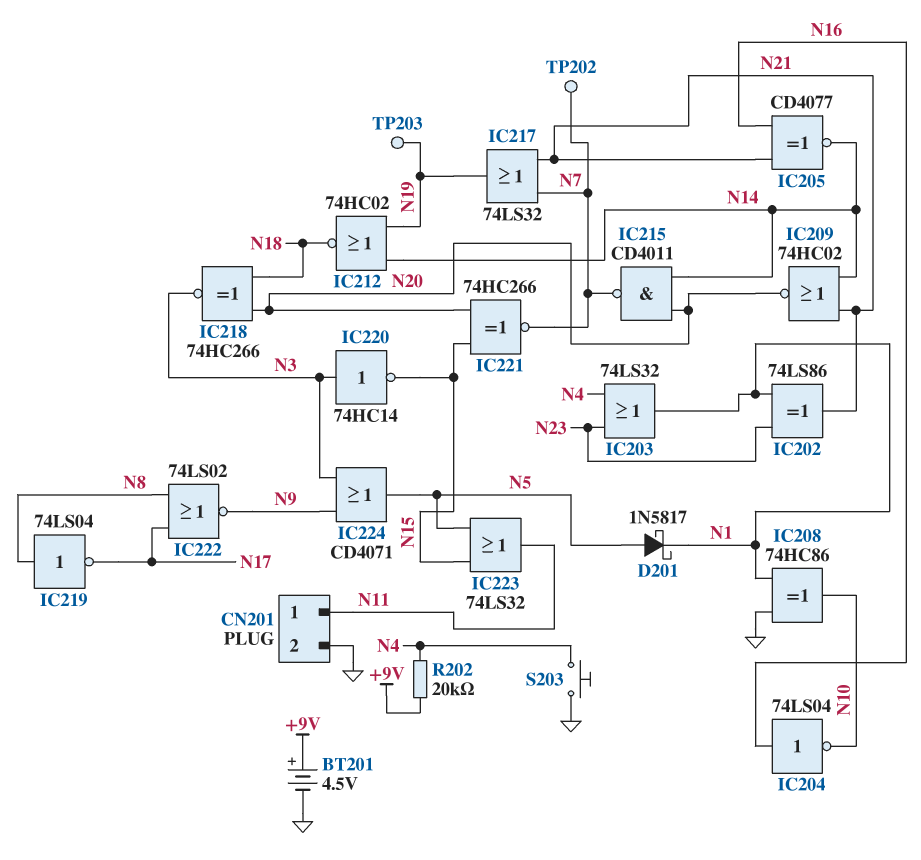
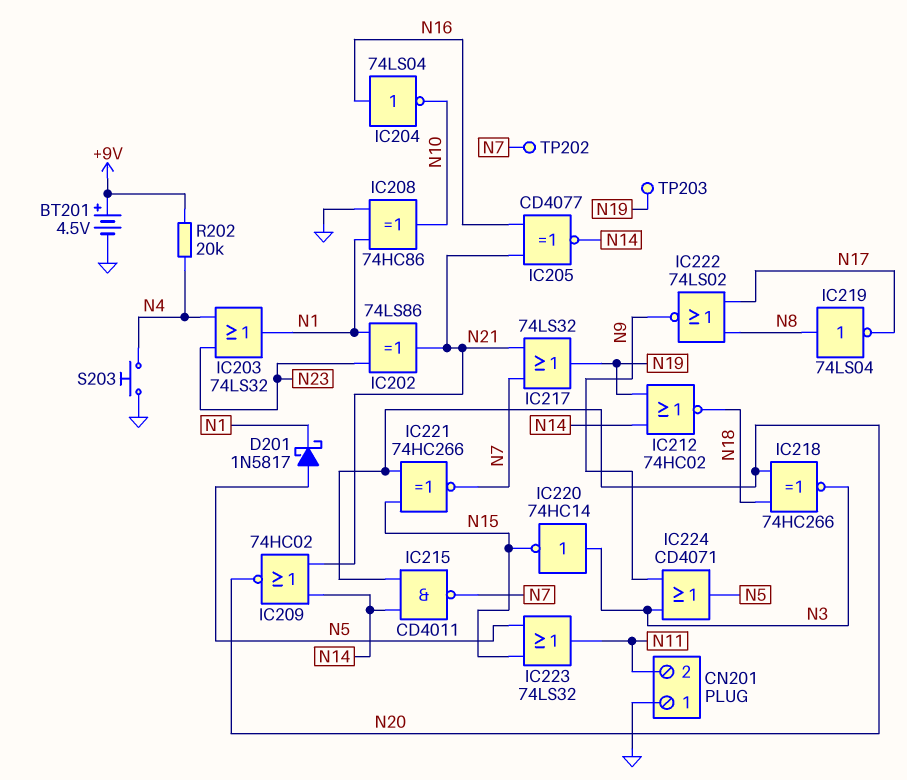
CN201 pin 1: N11 -> GND
CN201 pin 2: GND -> N11

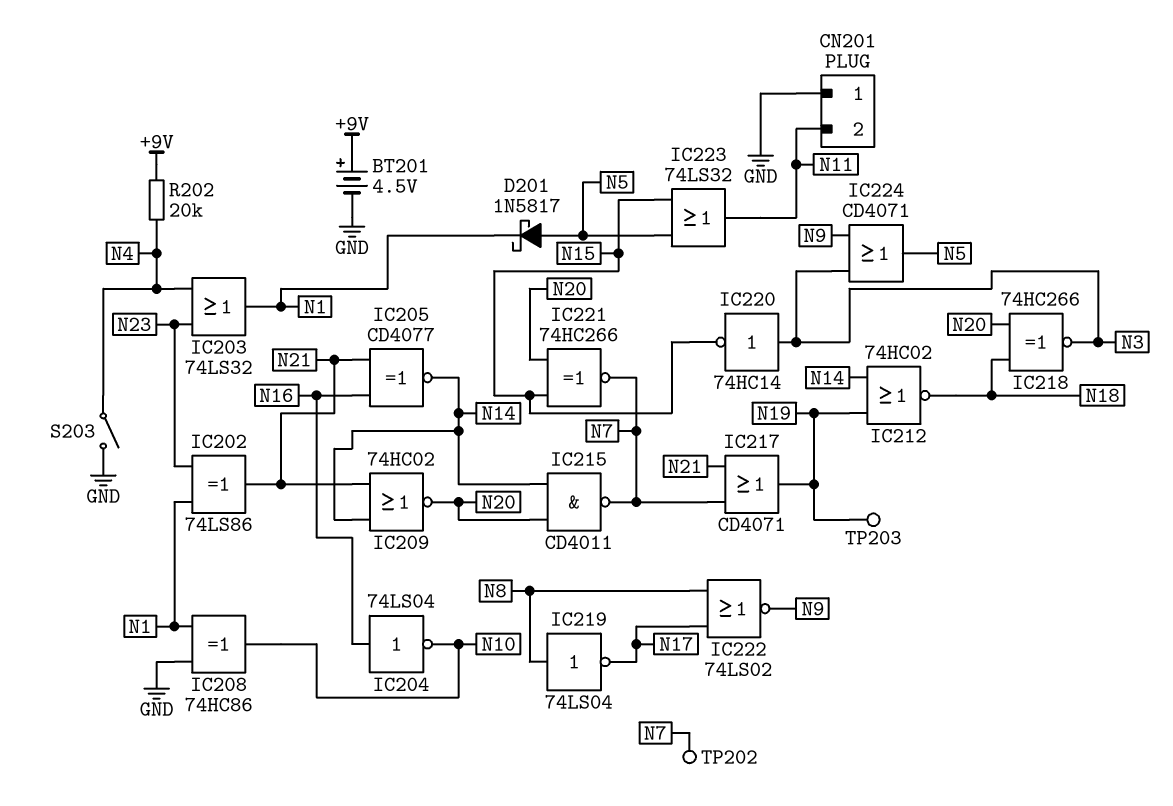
IC217: OR 74LS32 (in N7, in N21, out N19) -> OR CD4071 (in N7, in N21, out N19)
S203: button (GND, N4) -> switch (GND, N4)

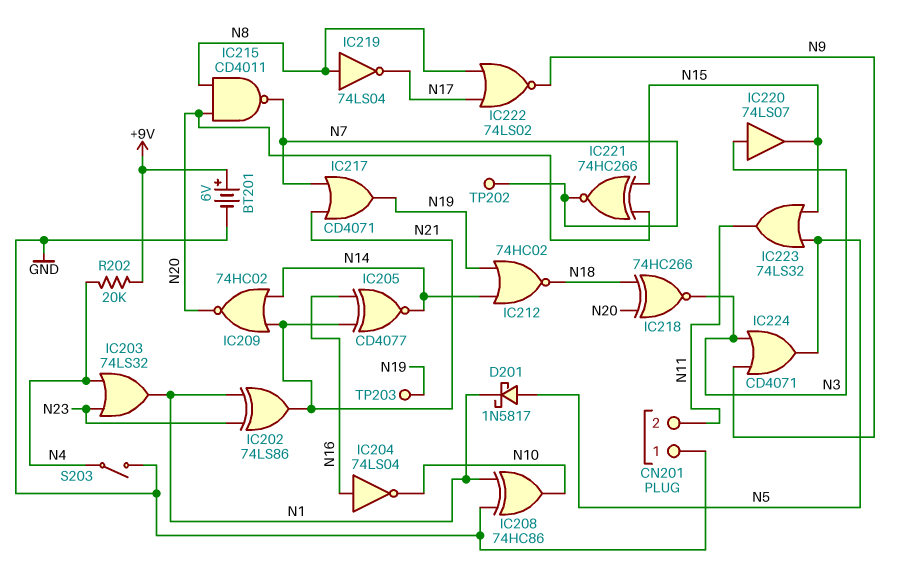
BT201: 4.5V (plus +9V, minus GND) -> 6V (plus +9V, minus GND)
IC215: NAND CD4011 (in N14, in N20, out N7) -> NAND CD4011 (in N8, in N20, out N7)
IC220: NOT 74HC14 (in N3, out N15) -> buffer 74LS07 (in N3, out N15)

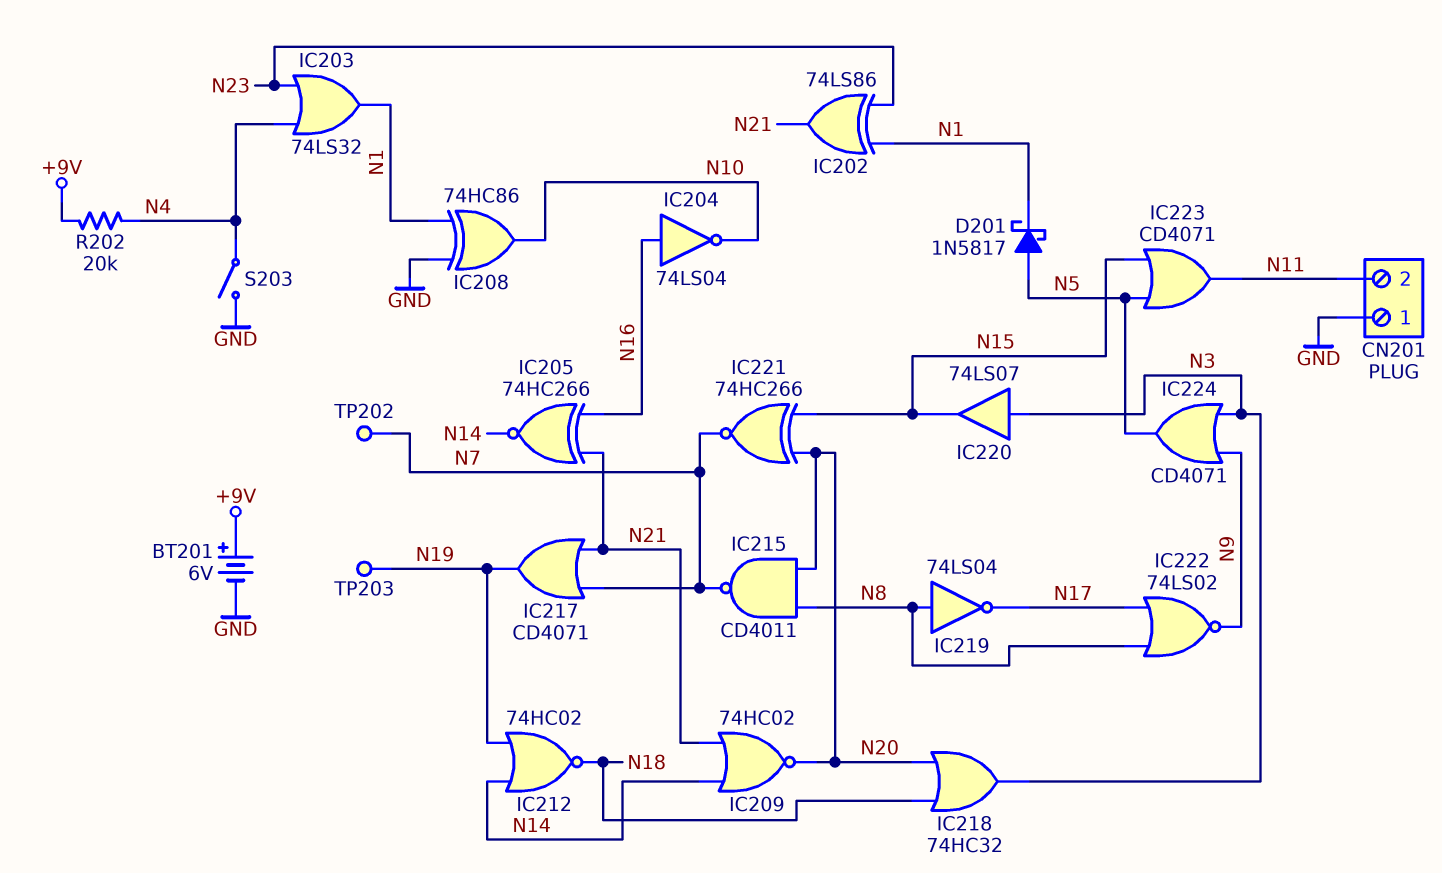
IC205: XNOR CD4077 (in N16, in N21, out N14) -> XNOR 74HC266 (in N16, in N21, out N14)
IC218: XNOR 74HC266 (in N18, in N20, out N3) -> OR 74HC32 (in N18, in N20, out N3)
IC223: OR 74LS32 (in N5, in N15, out N11) -> OR CD4071 (in N5, in N15, out N11)

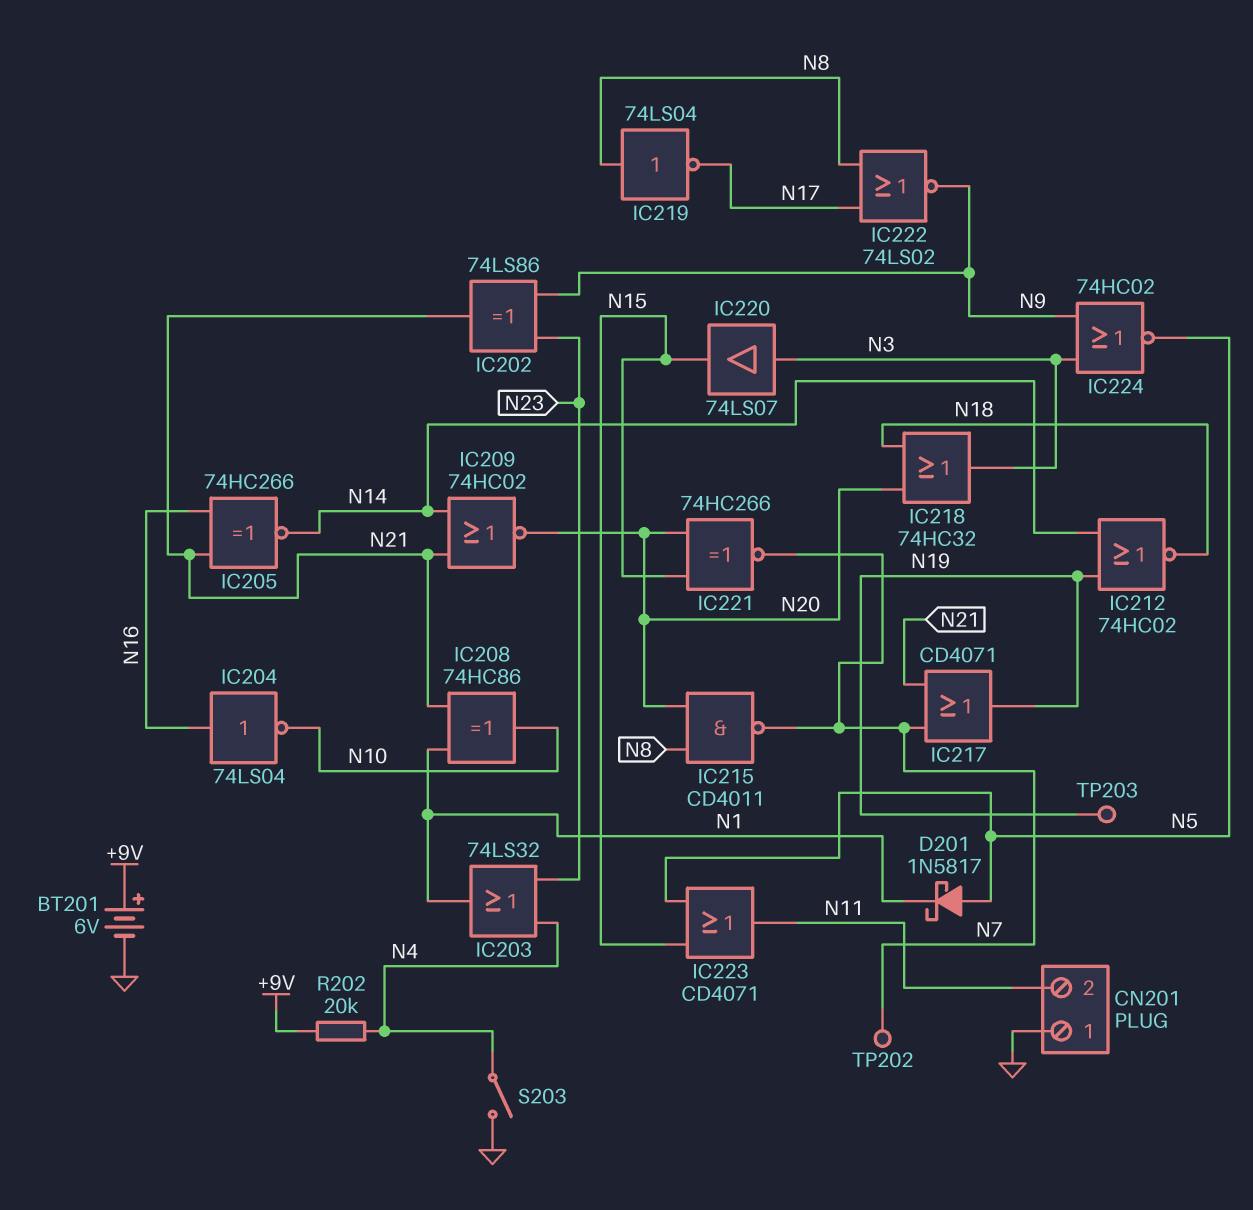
IC202: XOR 74LS86 (in N1, in N23, out N21) -> XOR 74LS86 (in N9, in N23, out N21)
IC208: XOR 74HC86 (in GND, in N1, out N10) -> XOR 74HC86 (in N1, in N21, out N10)
IC224: OR CD4071 (in N3, in N9, out N5) -> NOR 74HC02 (in N3, in N9, out N5)

